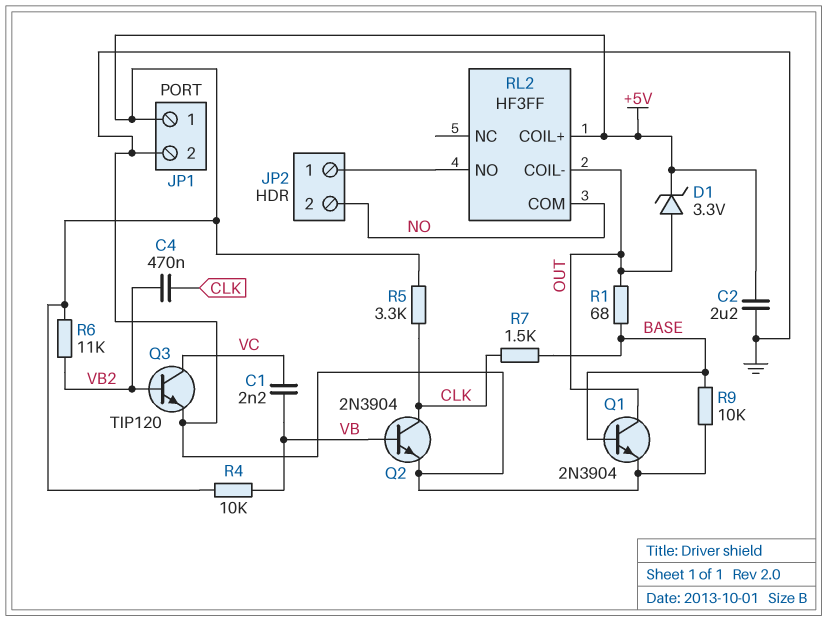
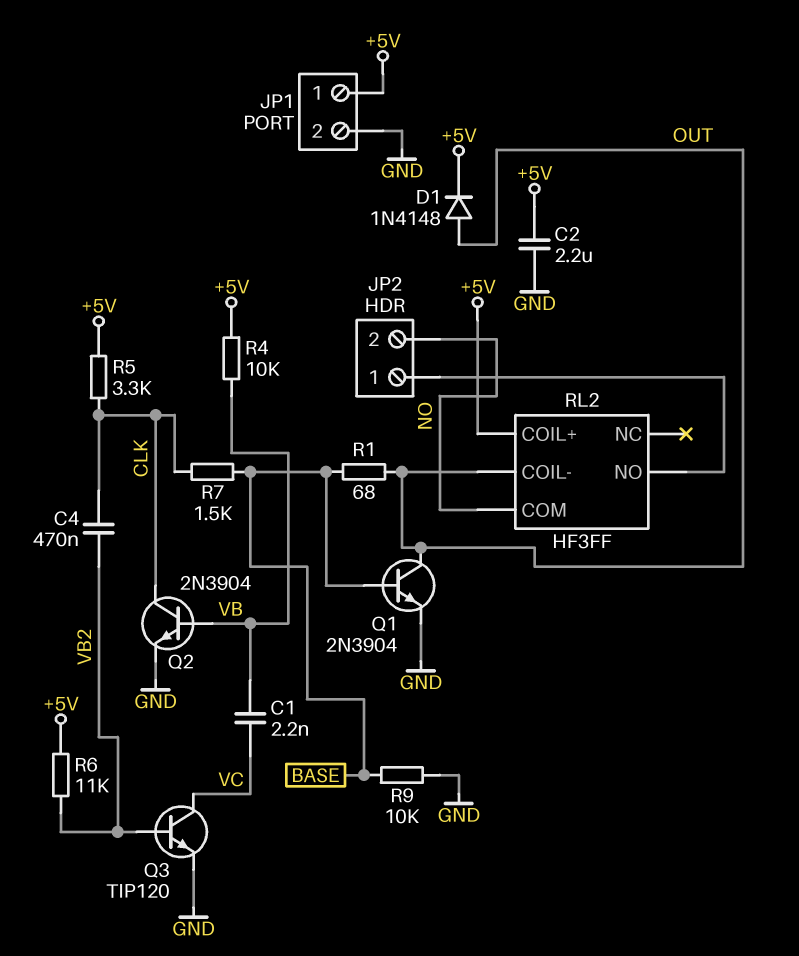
D1: zener 3.3V (A OUT, K +5V) -> diode 1N4148 (A OUT, K +5V)

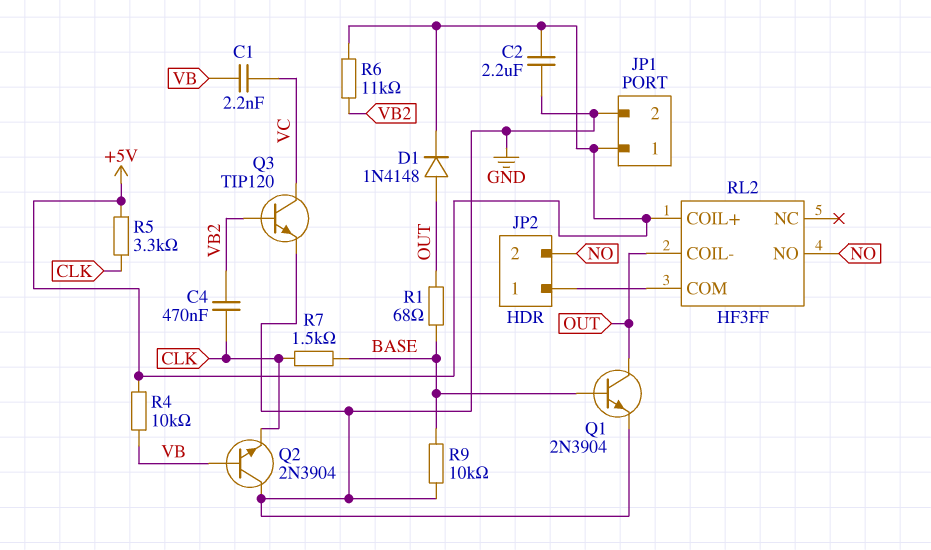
Q2: NPN 2N3904 (B VB, C CLK, E GND) -> NPN 2N3904 (B VB, C GND, E CLK)
RL2 pin COM: NO -> JP2/1
RL2 pin NO: JP2/1 -> NO

